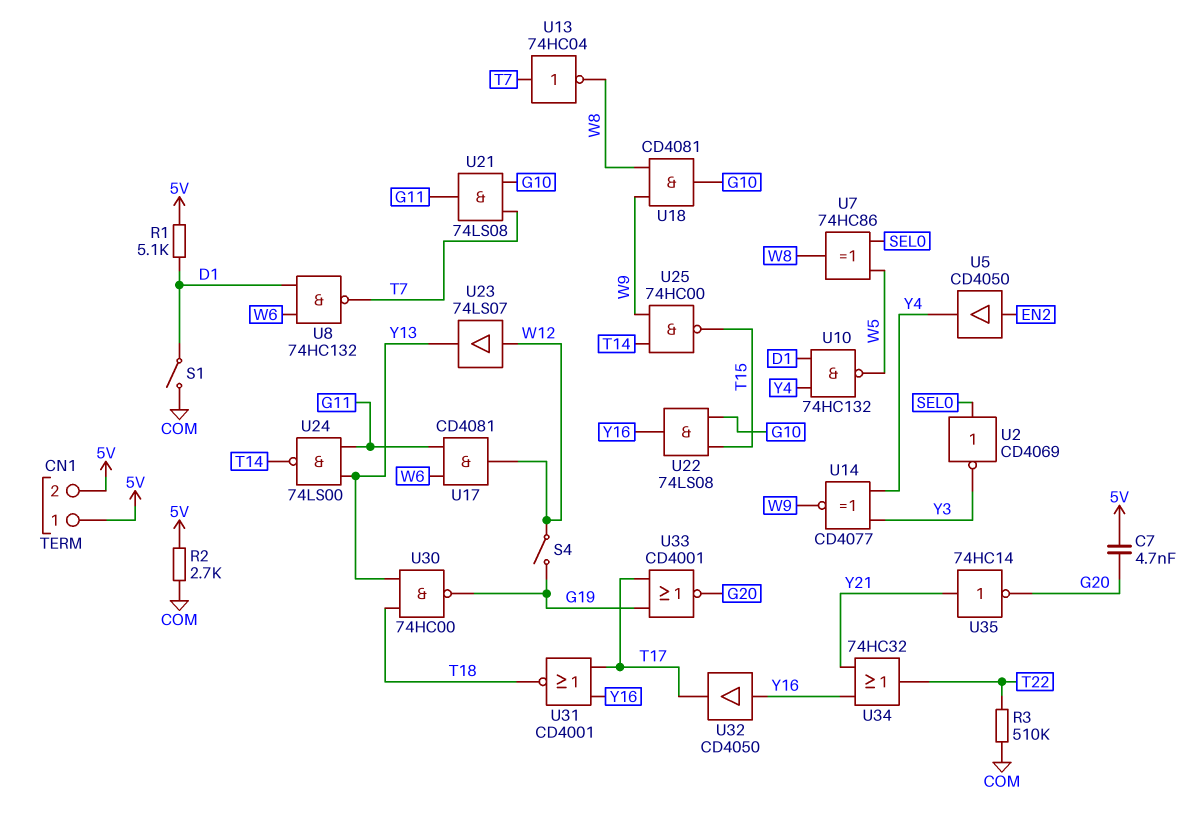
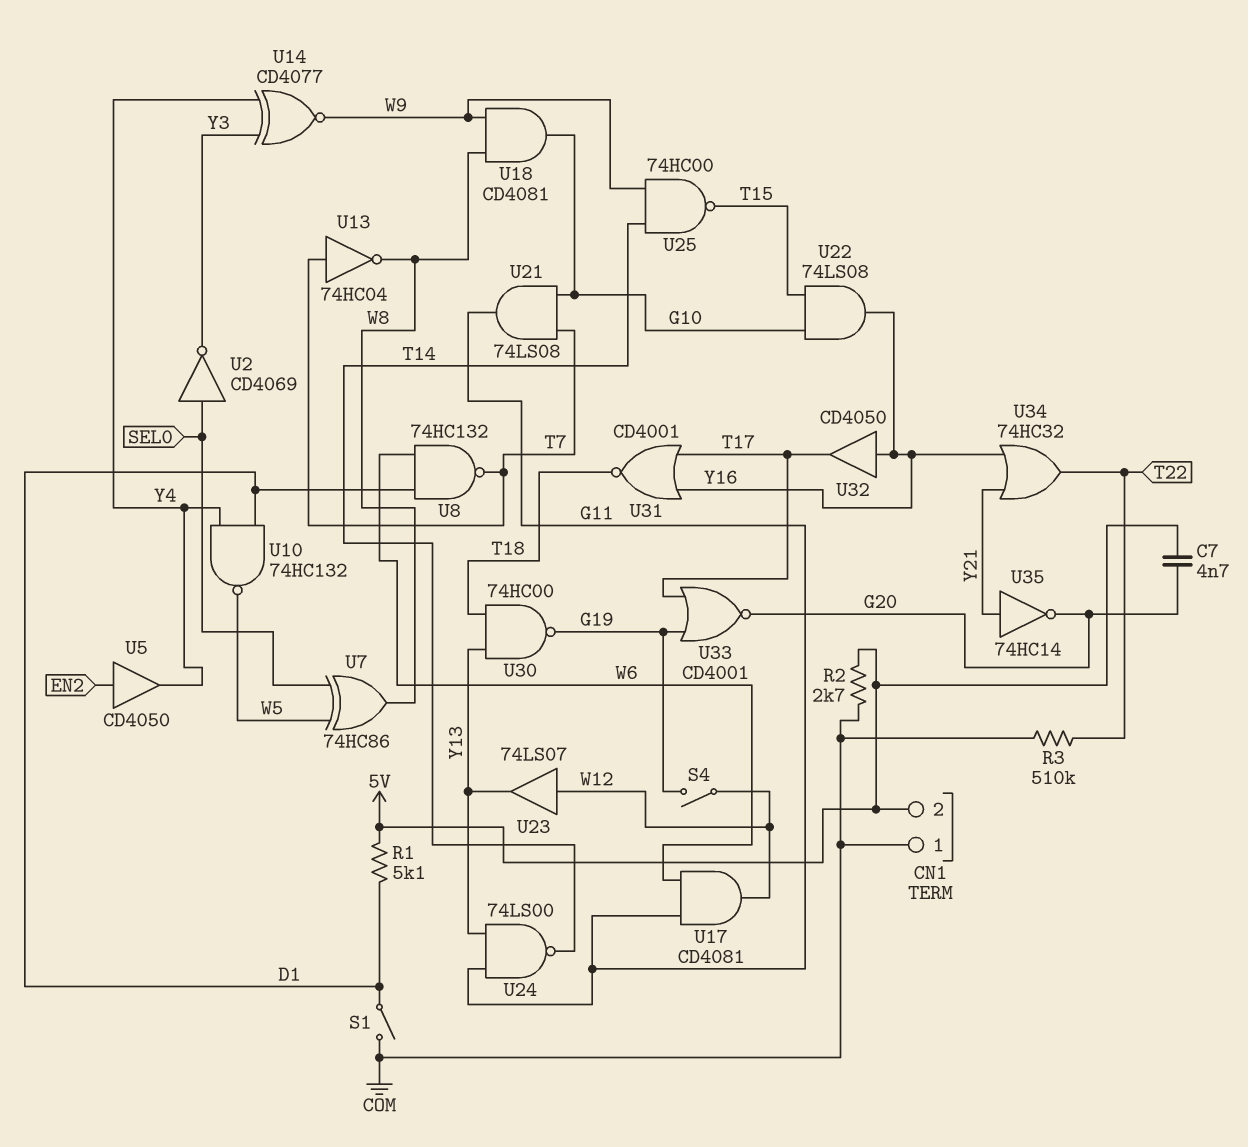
CN1 pin 1: 5V -> COM

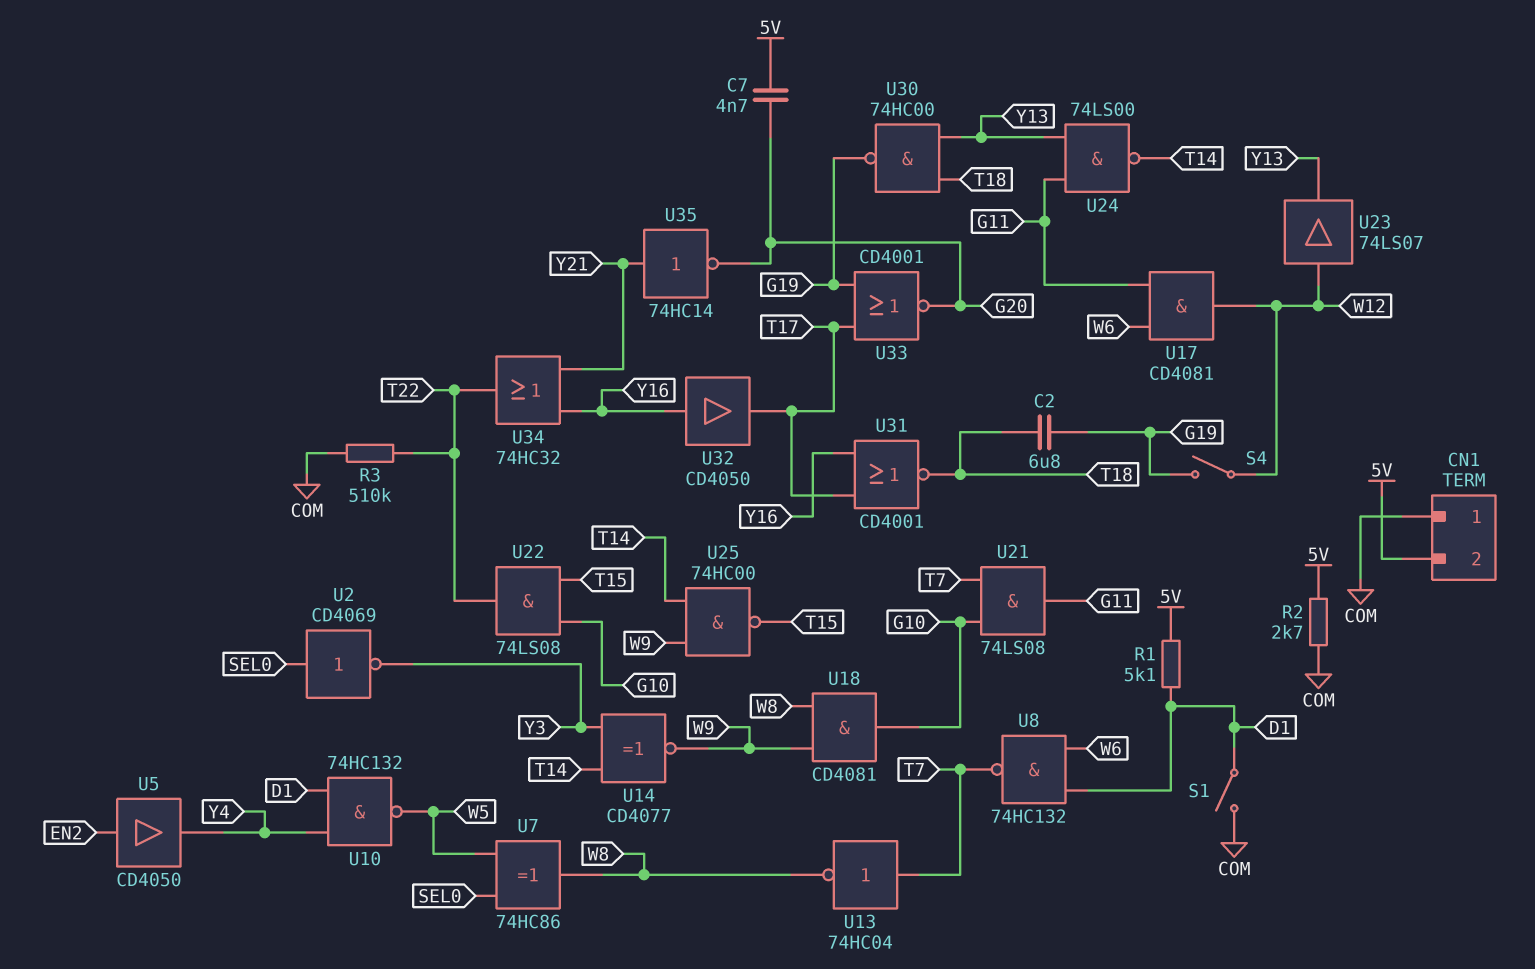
C2: none -> 6.8uF (G19, T18)
U14: XNOR CD4077 (in Y3, in Y4, out W9) -> XNOR CD4077 (in T14, in Y3, out W9)
U22: AND 74LS08 (in G10, in T15, out Y16) -> AND 74LS08 (in G10, in T15, out T22)

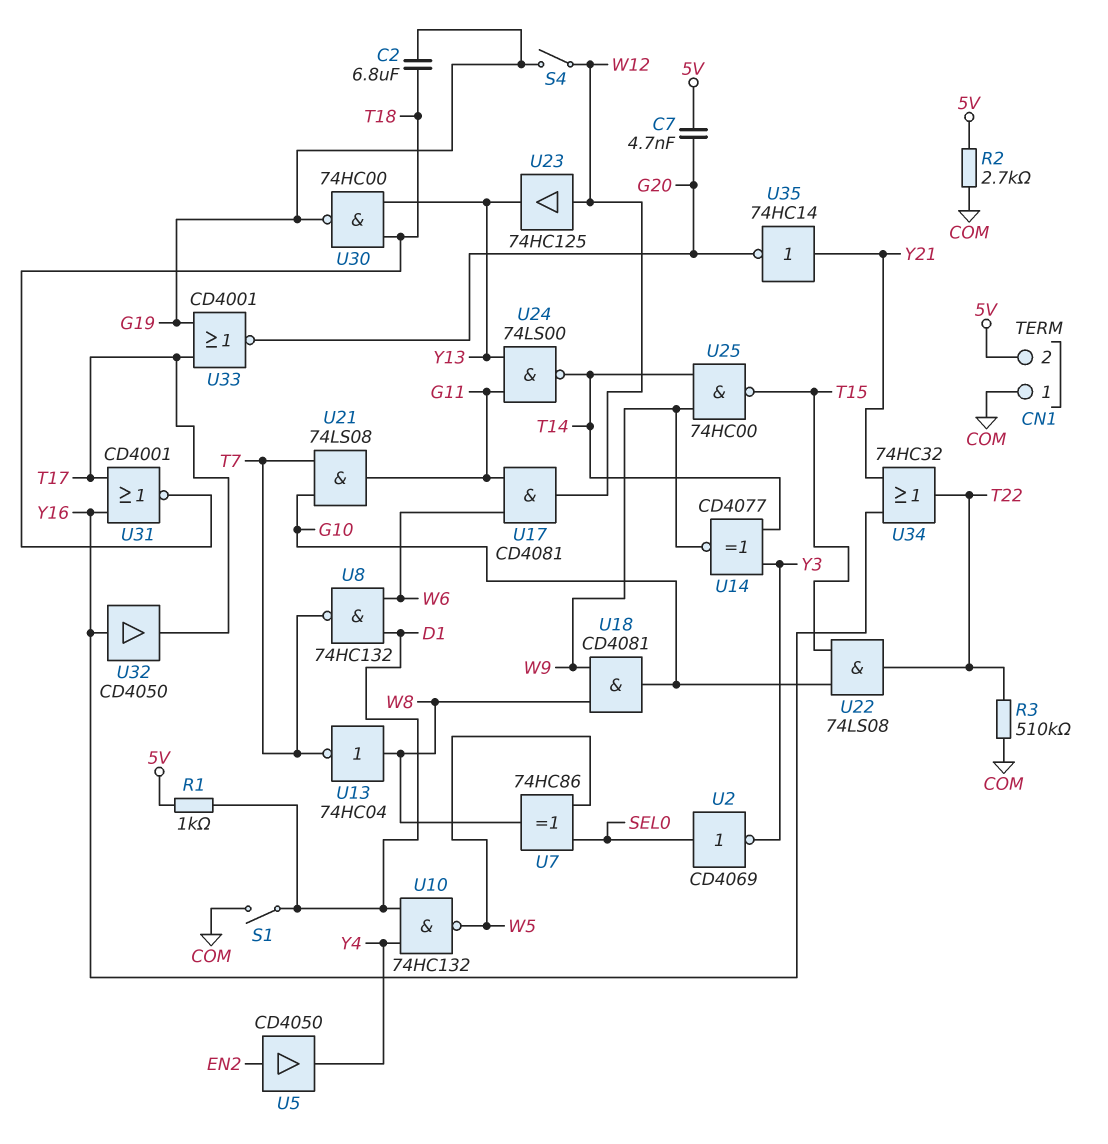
R1: 5.1k (5V, D1) -> 1k (5V, D1)
U13: NOT 74HC04 (in T7, out W8) -> NOT 74HC04 (in W8, out T7)
U23: buffer 74LS07 (in W12, out Y13) -> buffer 74HC125 (in W12, out Y13)

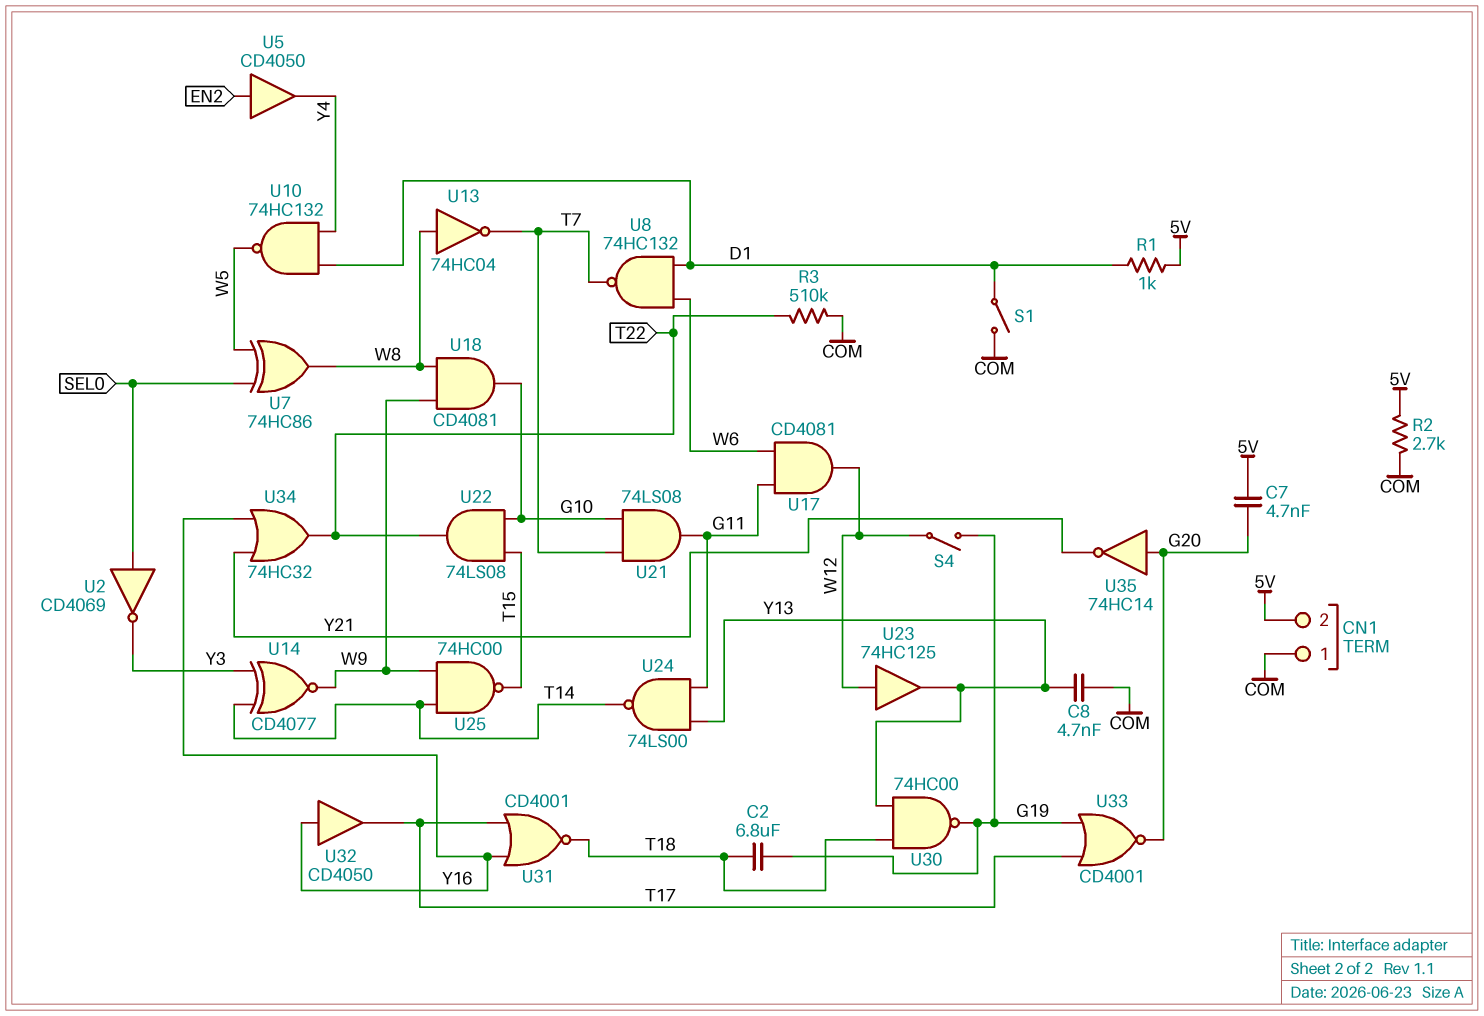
C8: none -> 4.7nF (COM, Y13)
U35: NOT 74HC14 (in Y21, out G20) -> NOT 74HC14 (in G20, out Y21)

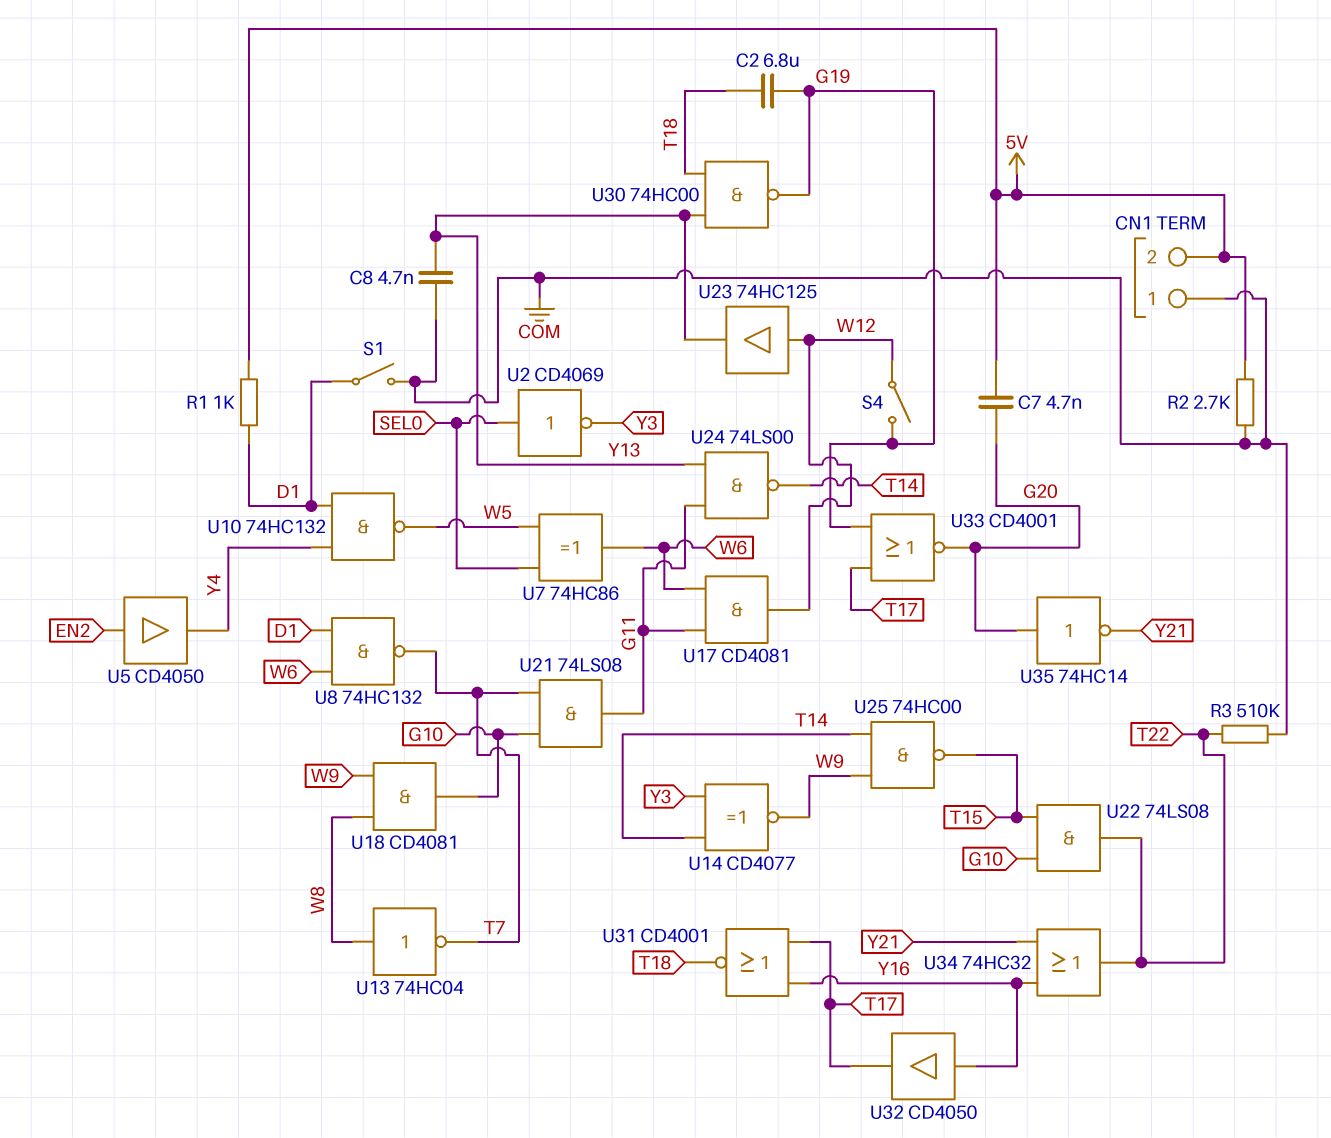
U7: XOR 74HC86 (in SEL0, in W5, out W8) -> XOR 74HC86 (in SEL0, in W5, out W6)

